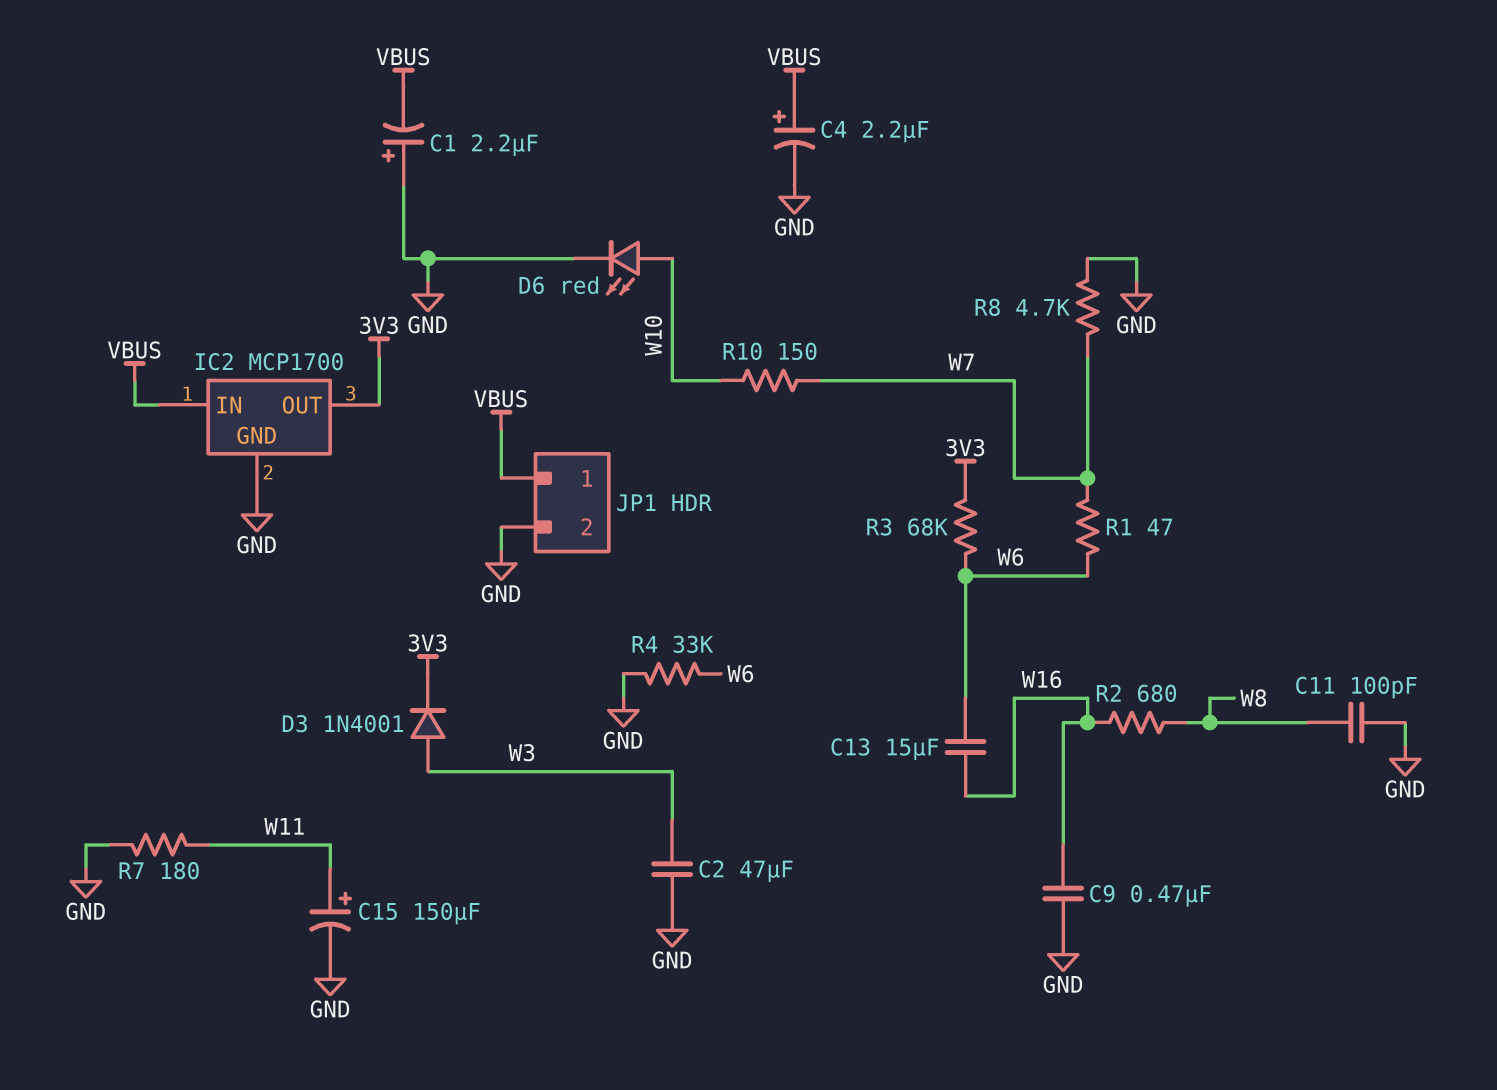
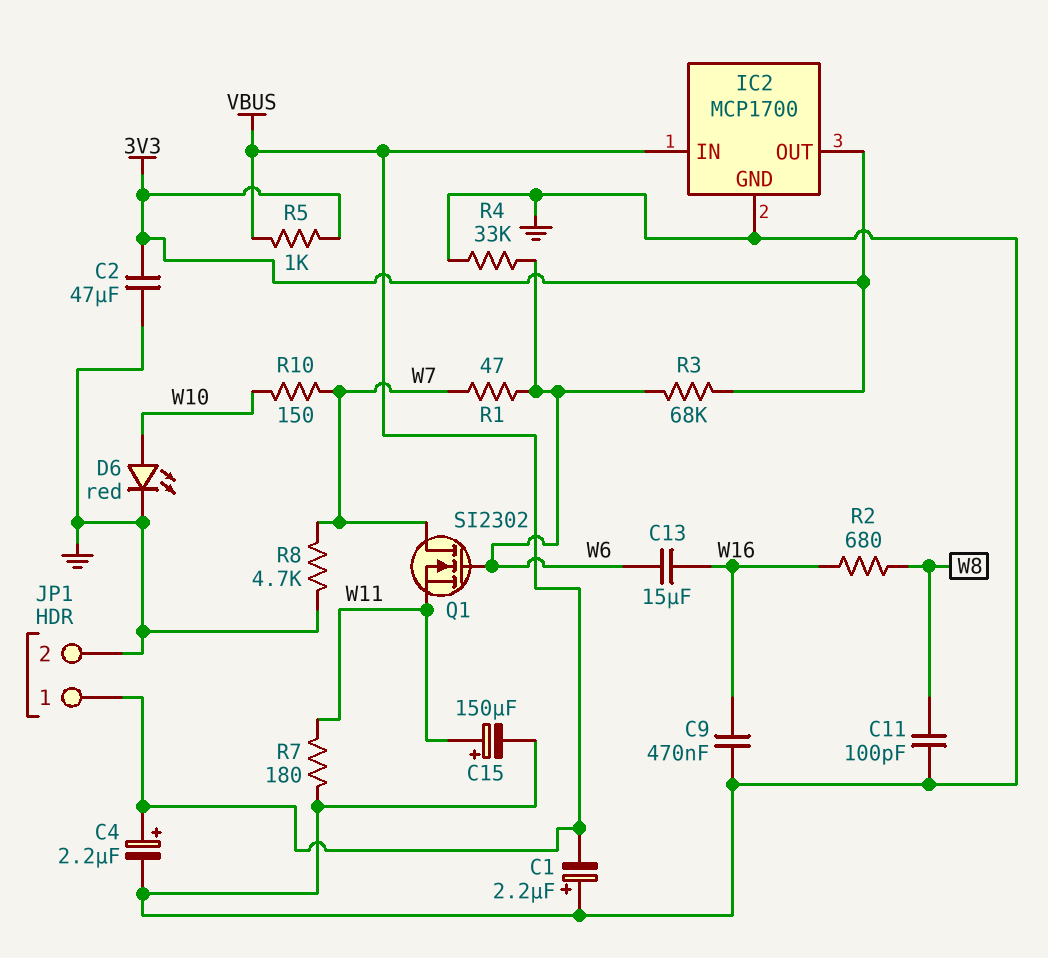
C2: 47uF (GND, W3) -> 47uF (3V3, GND)
D3: diode 1N4001 (A W3, K 3V3) -> none
Q1: none -> NMOS SI2302 (G W6, D W7, S W11)
R5: none -> 1k (3V3, VBUS)

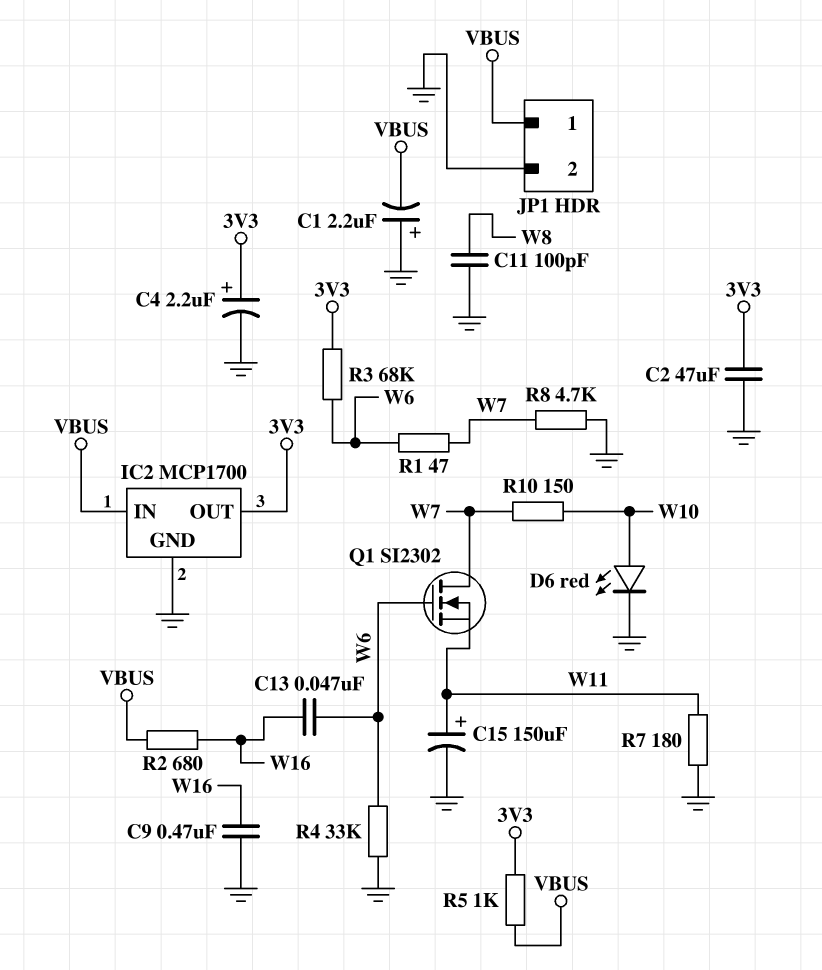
C4: 2.2uF (plus VBUS, minus GND) -> 2.2uF (plus 3V3, minus GND)
C13: 15uF (W6, W16) -> 47nF (W6, W16)
R2: 680 (W8, W16) -> 680 (VBUS, W16)

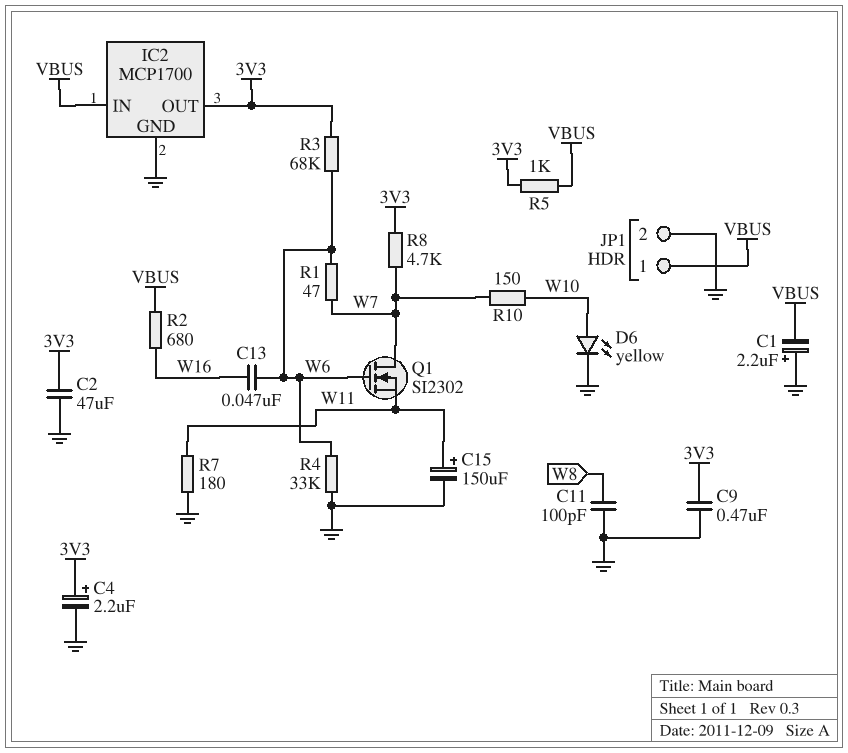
C9: 470nF (GND, W16) -> 470nF (3V3, GND)
D6: LED red (A W10, K GND) -> LED yellow (A W10, K GND)
R8: 4.7k (GND, W7) -> 4.7k (3V3, W7)

